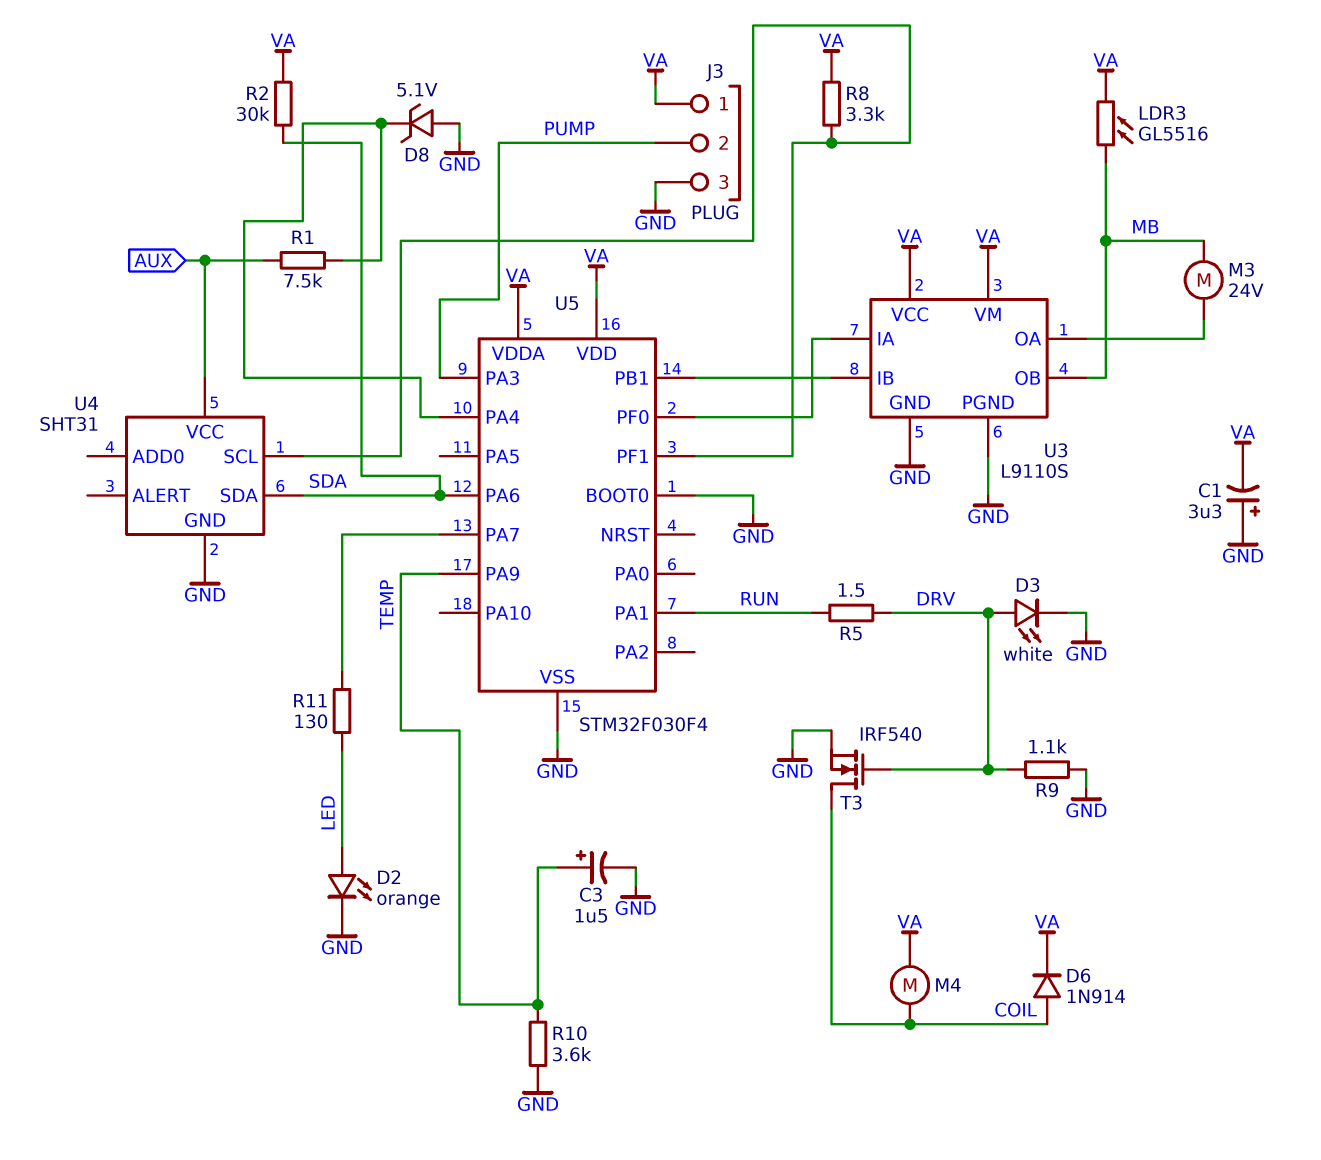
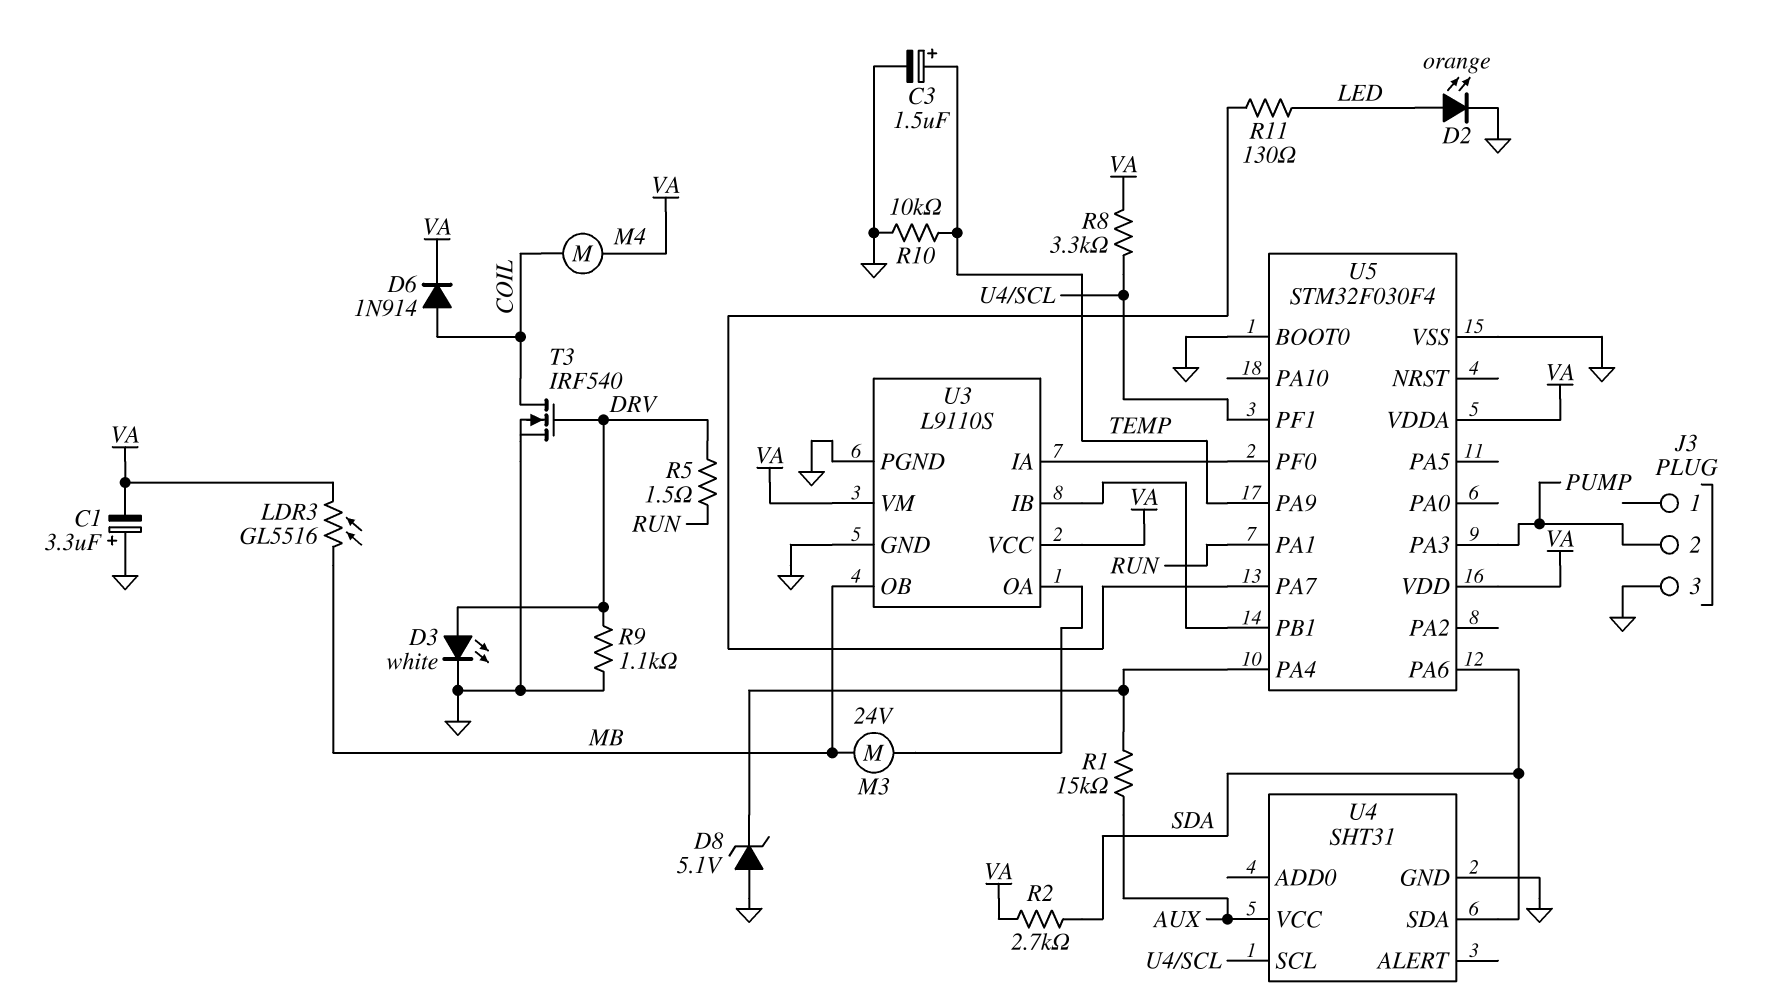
J3 pin 1: VA -> none
R1: 7.5k (AUX, U5/PA4) -> 15k (AUX, U5/PA4)
R2: 30k (SDA, VA) -> 2.7k (SDA, VA)
R10: 3.6k (GND, TEMP) -> 10k (GND, TEMP)

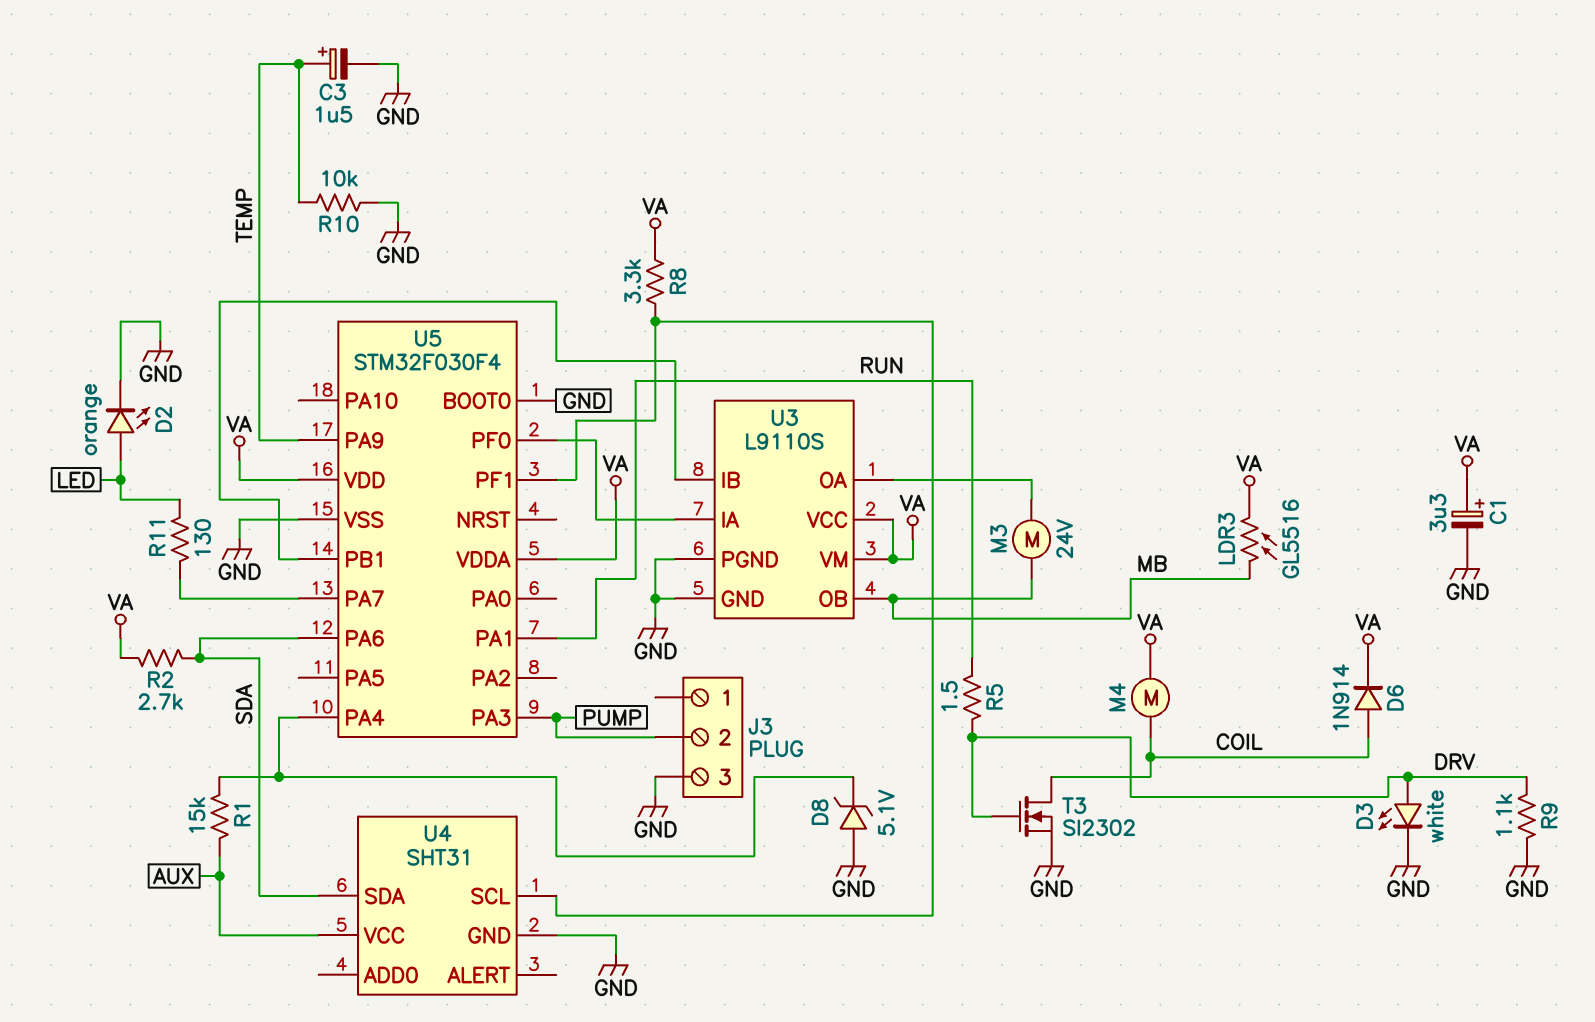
C1: 3.3uF (plus GND, minus VA) -> 3.3uF (plus VA, minus GND)
T3: NMOS IRF540 (G DRV, D COIL, S GND) -> NMOS SI2302 (G DRV, D COIL, S GND)

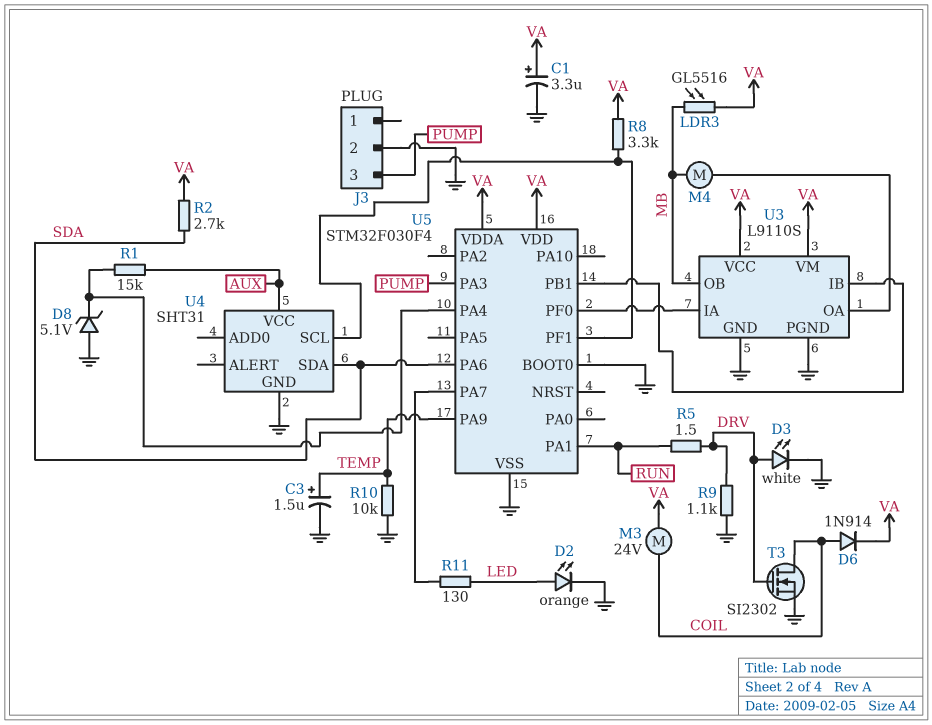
J3 pin 2: PUMP -> GND
J3 pin 3: GND -> PUMP
M3: motor 24V (MB, U3/OA) -> motor 24V (COIL, VA)
M4: motor (COIL, VA) -> motor (MB, U3/OA)

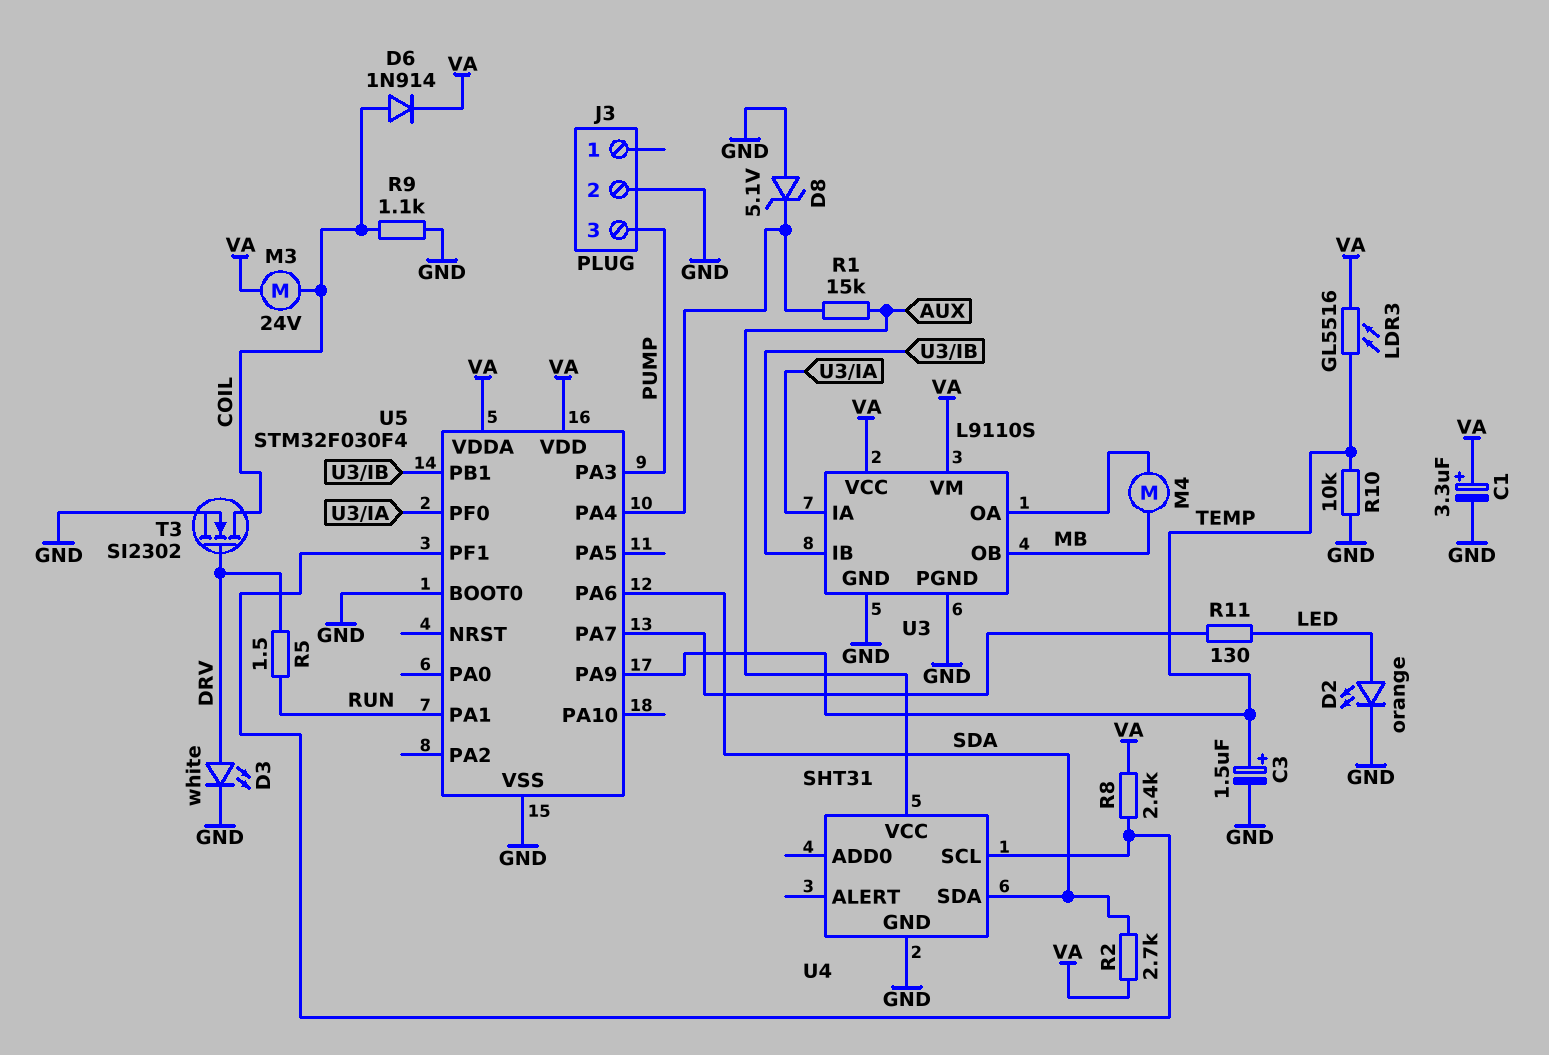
LDR3: GL5516 (MB, VA) -> GL5516 (TEMP, VA)
R8: 3.3k (U4/SCL, VA) -> 2.4k (U4/SCL, VA)
R9: 1.1k (DRV, GND) -> 1.1k (COIL, GND)

